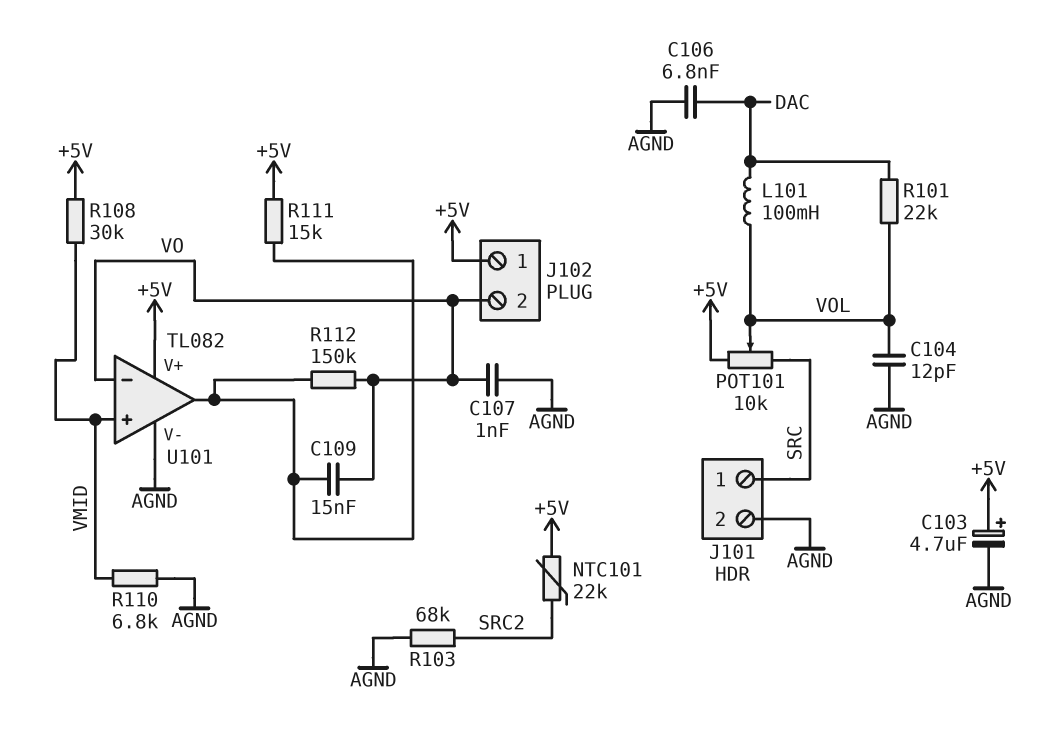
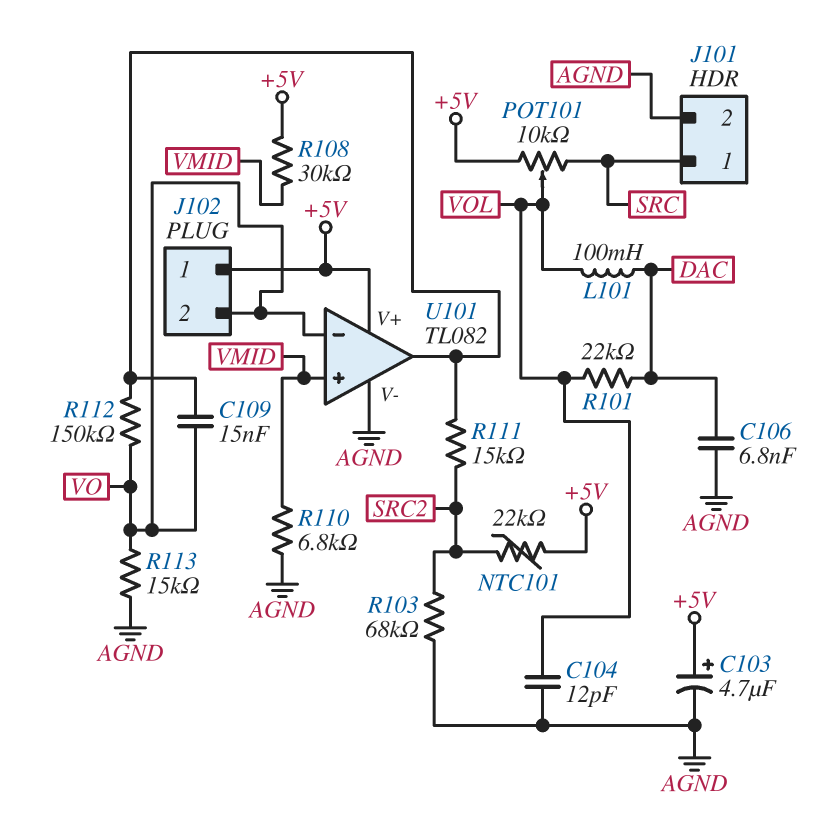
C107: 1nF (AGND, VO) -> none
R111: 15k (+5V, U101/out) -> 15k (SRC2, U101/out)
R113: none -> 15k (AGND, VO)

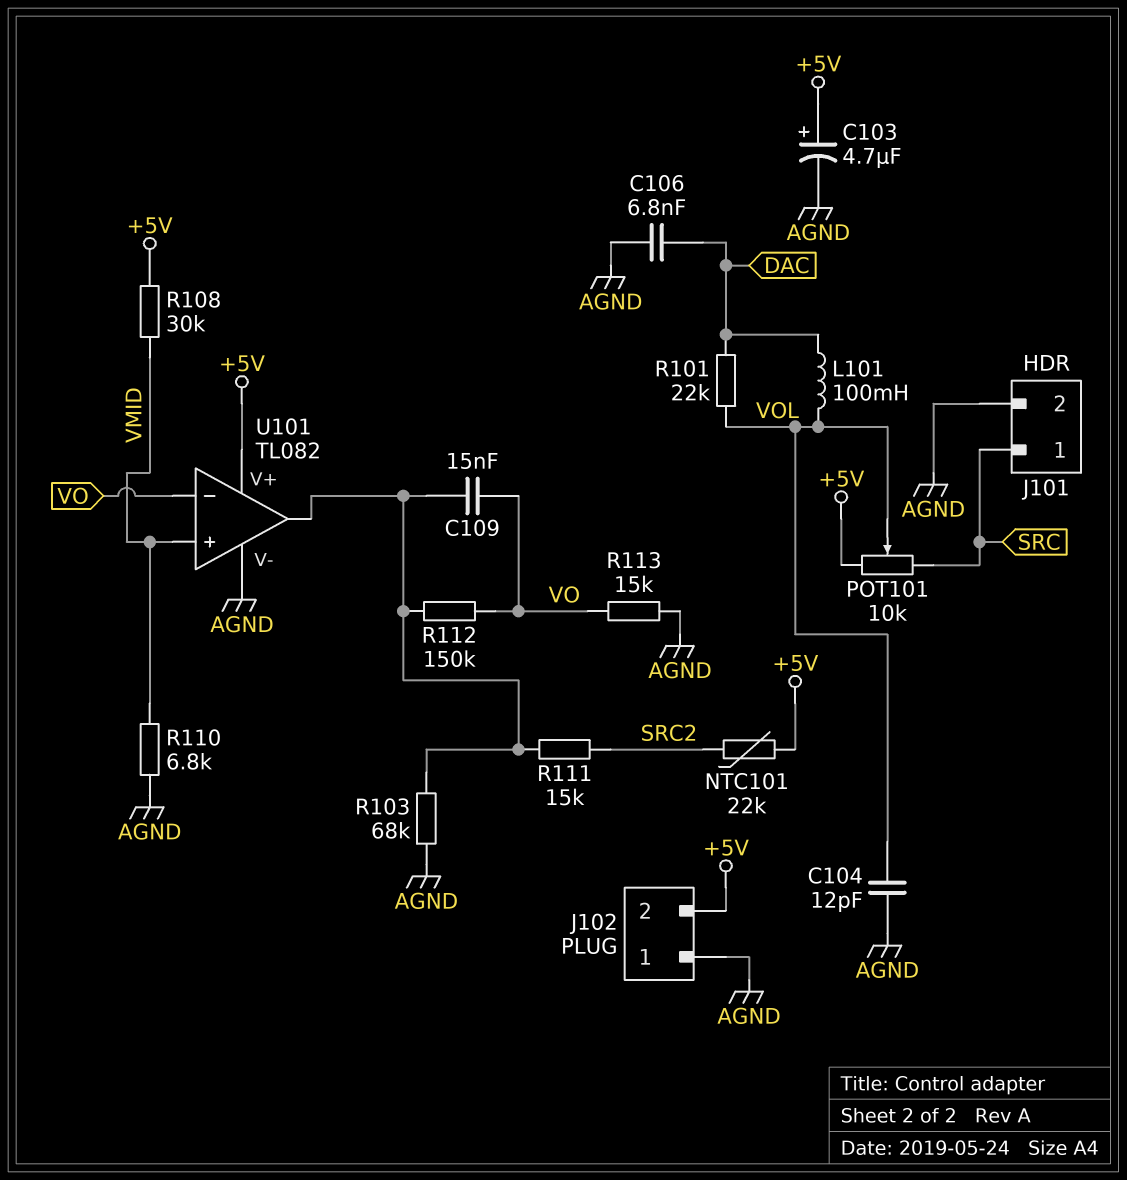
J102 pin 1: +5V -> AGND
J102 pin 2: VO -> +5V
R103: 68k (AGND, SRC2) -> 68k (AGND, U101/out)

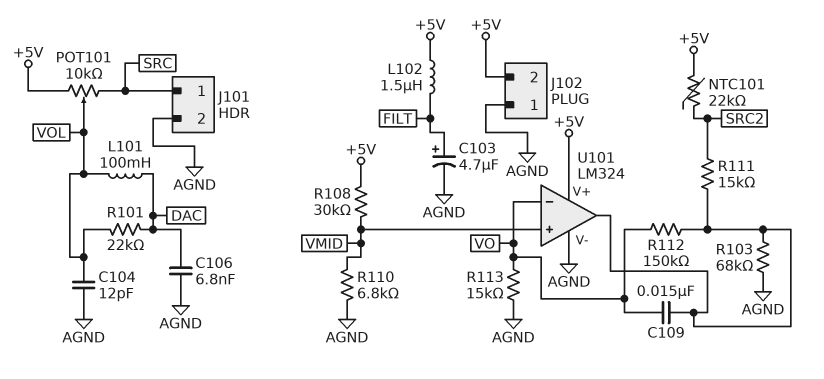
C103: 4.7uF (plus +5V, minus AGND) -> 4.7uF (plus FILT, minus AGND)
L102: none -> 1.5uH (+5V, FILT)
U101: TL082 -> LM324

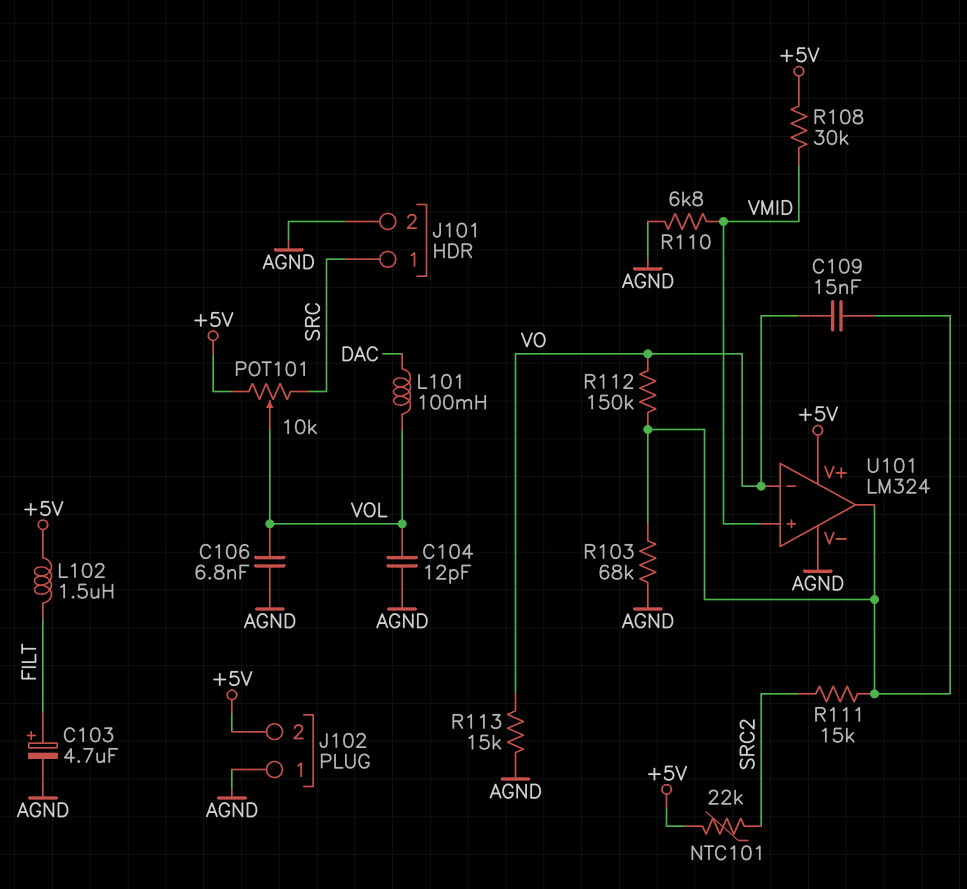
C106: 6.8nF (AGND, DAC) -> 6.8nF (AGND, VOL)
R101: 22k (DAC, VOL) -> none

